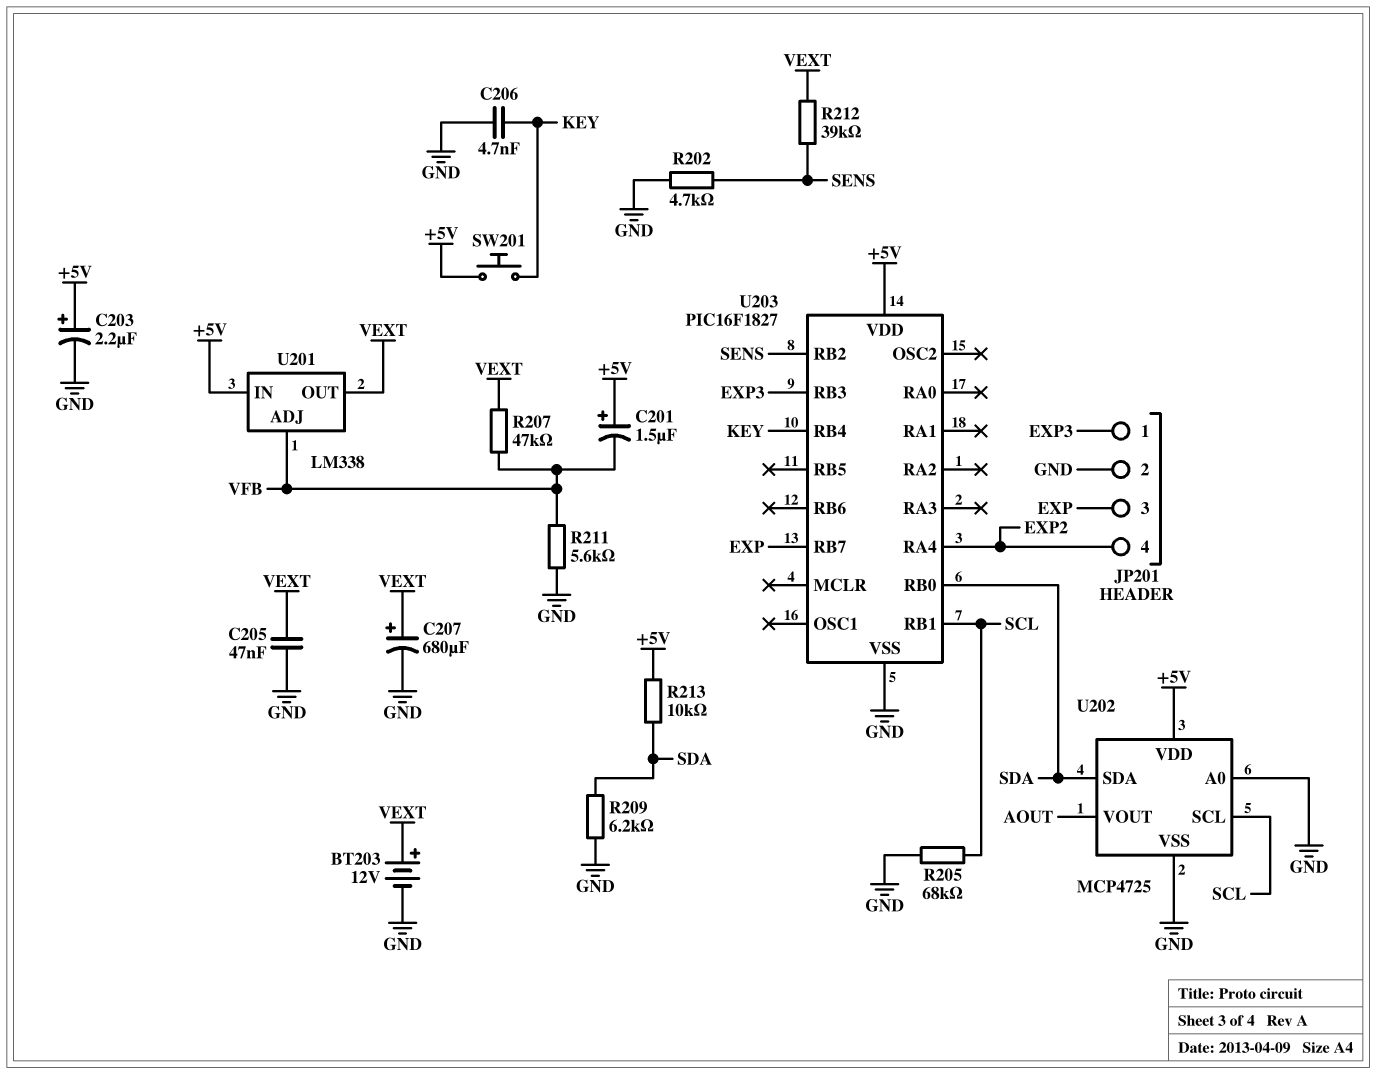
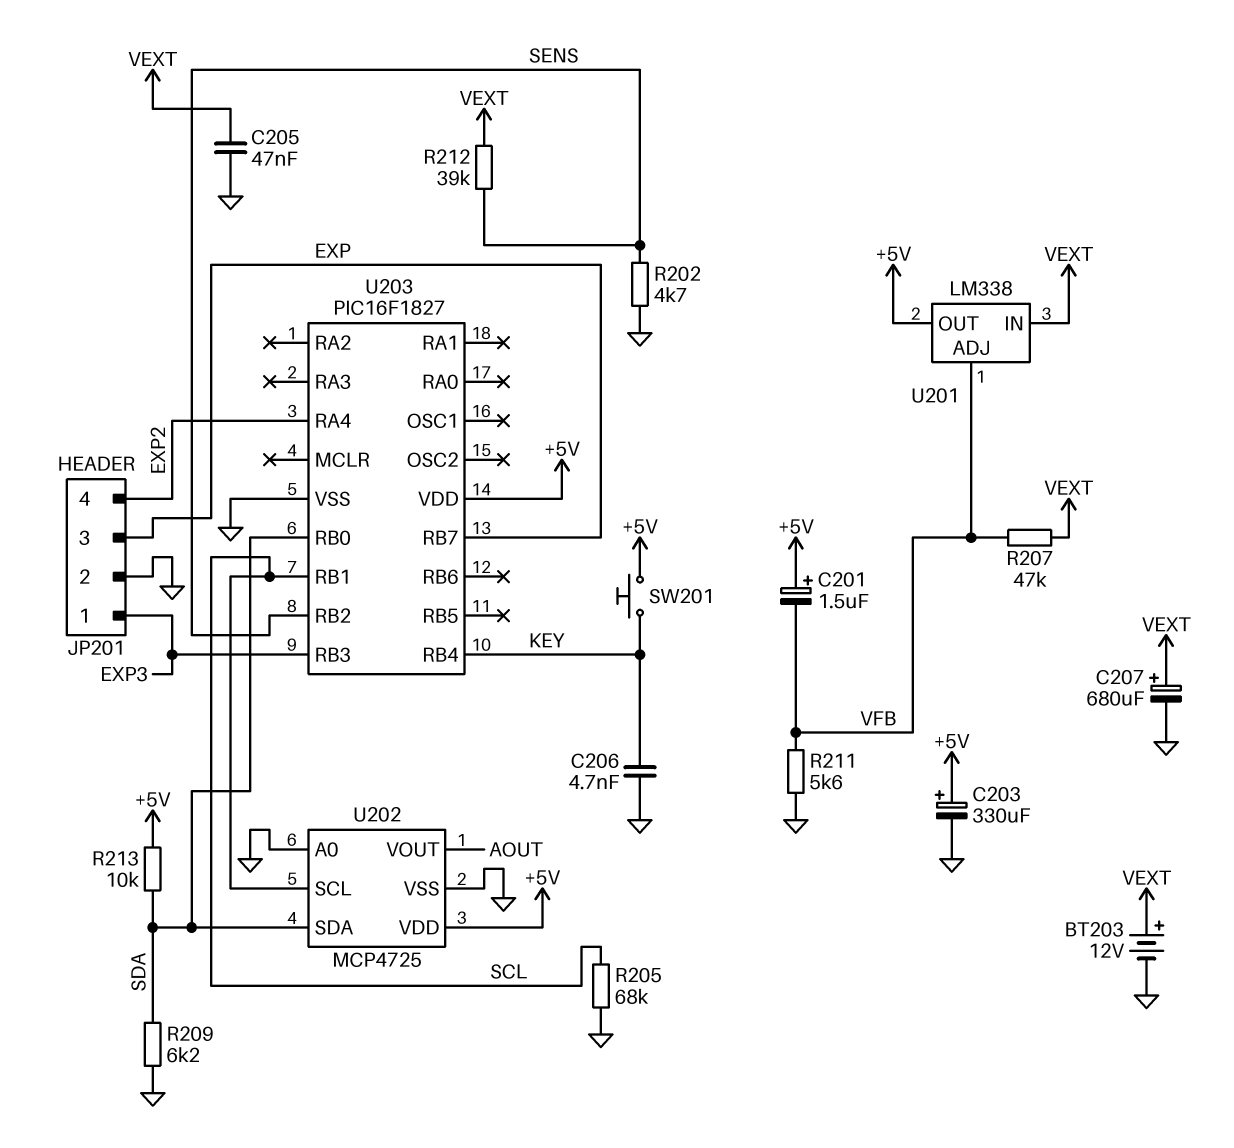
C203: 2.2uF (plus +5V, minus GND) -> 330uF (plus +5V, minus GND)
U201 pin IN: +5V -> VEXT
U201 pin OUT: VEXT -> +5V

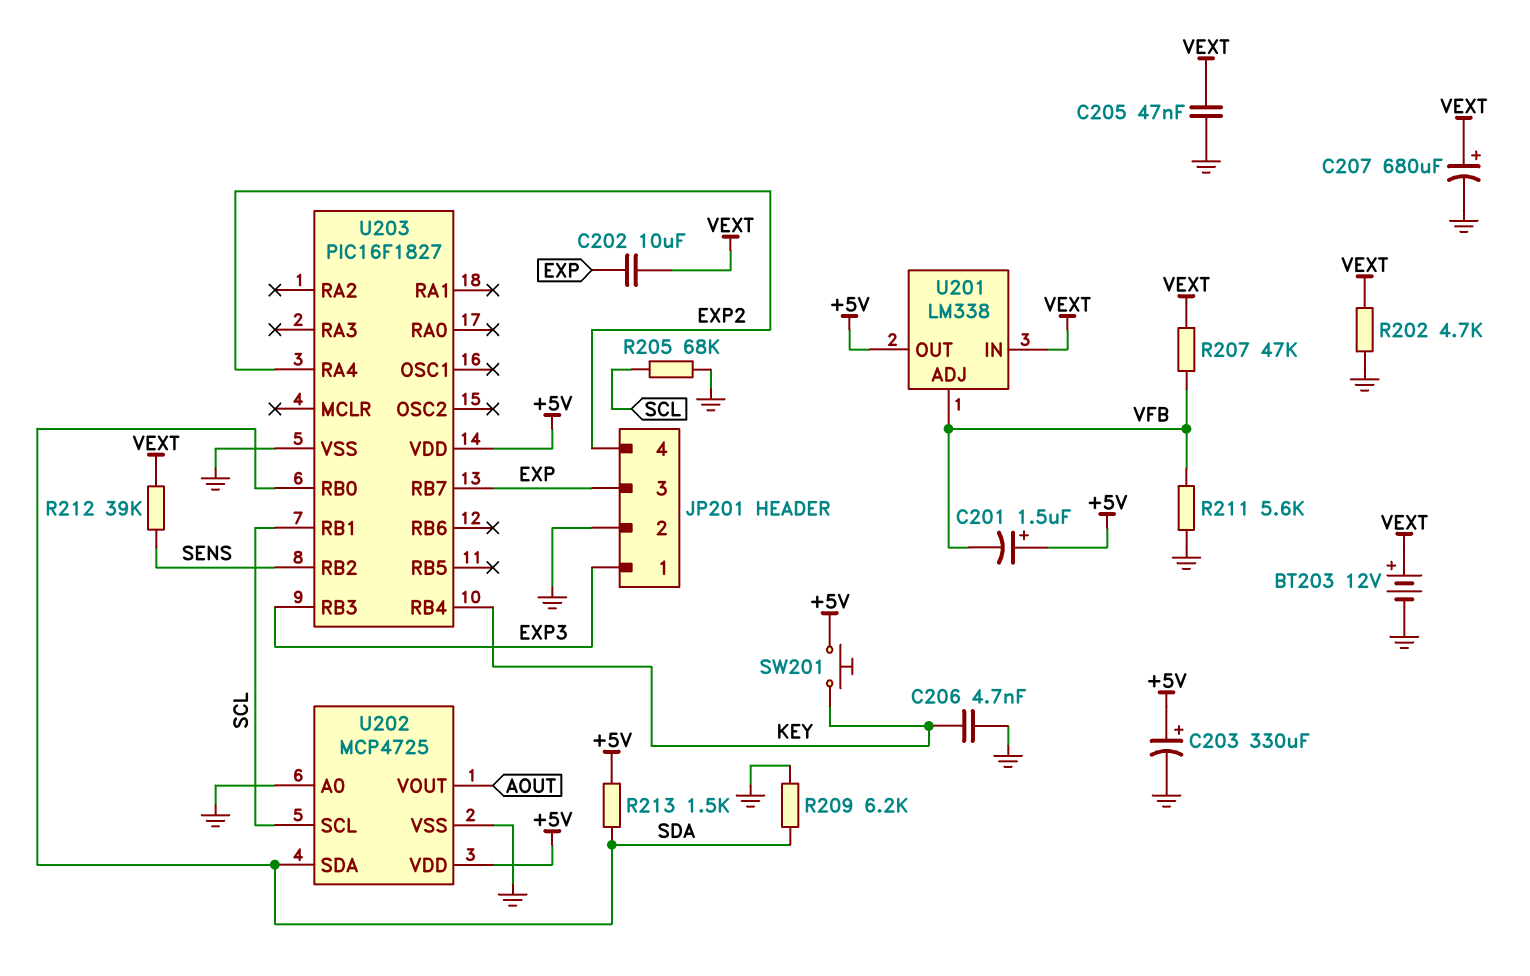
C202: none -> 10uF (EXP, VEXT)
R202: 4.7k (GND, SENS) -> 4.7k (GND, VEXT)
R213: 10k (+5V, SDA) -> 1.5k (+5V, SDA)

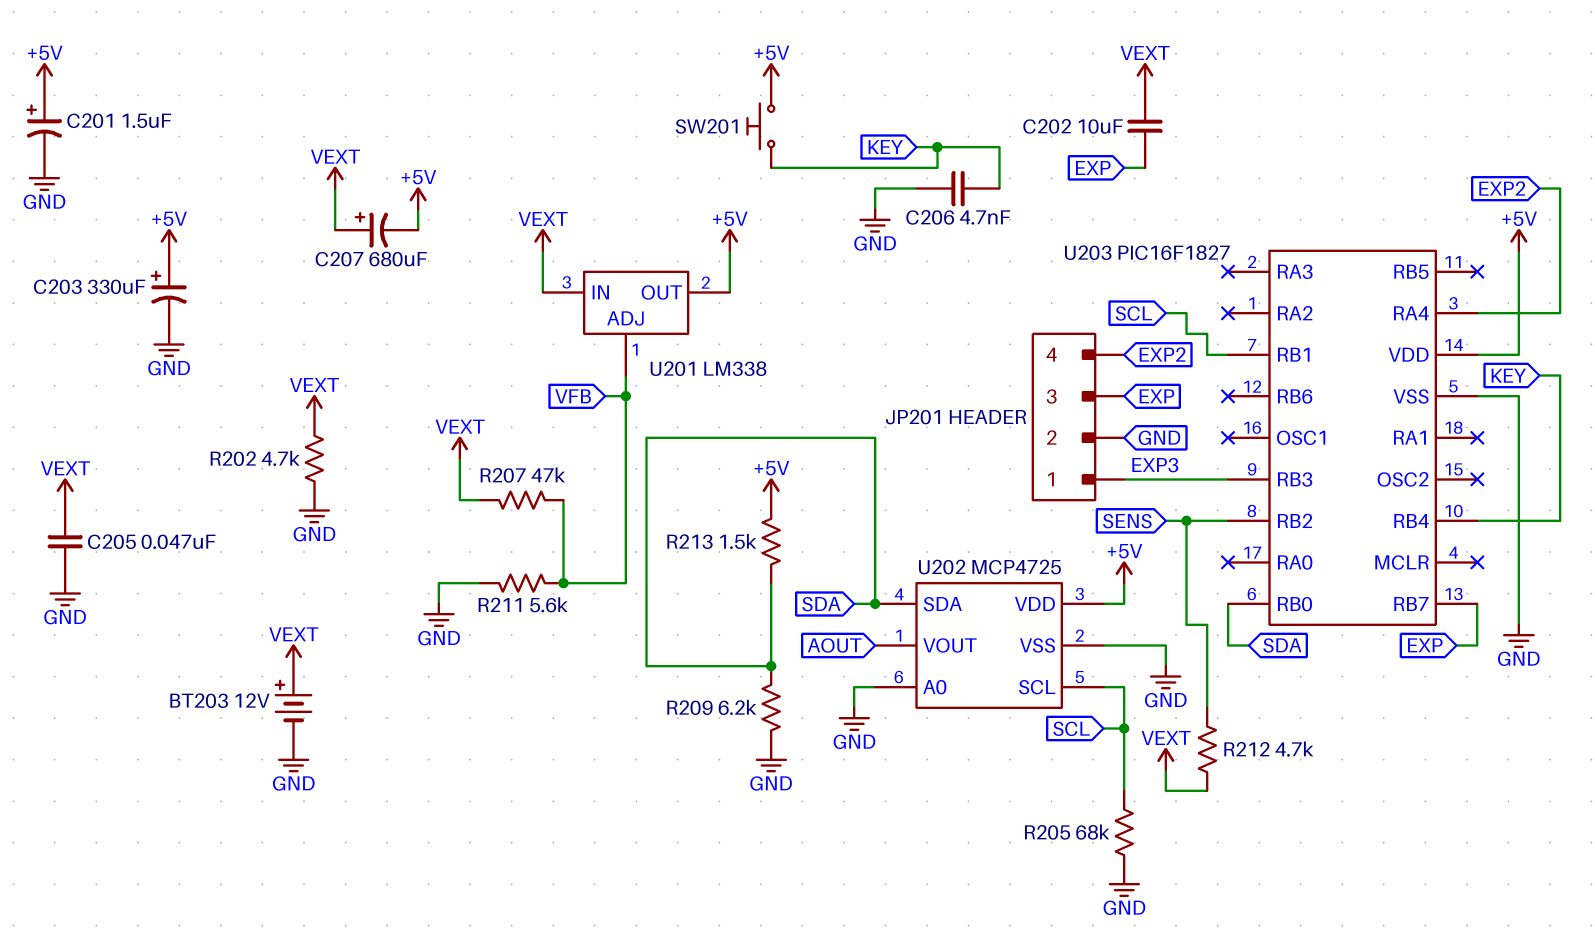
C201: 1.5uF (plus +5V, minus VFB) -> 1.5uF (plus +5V, minus GND)
C207: 680uF (plus VEXT, minus GND) -> 680uF (plus VEXT, minus +5V)
R212: 39k (SENS, VEXT) -> 4.7k (SENS, VEXT)

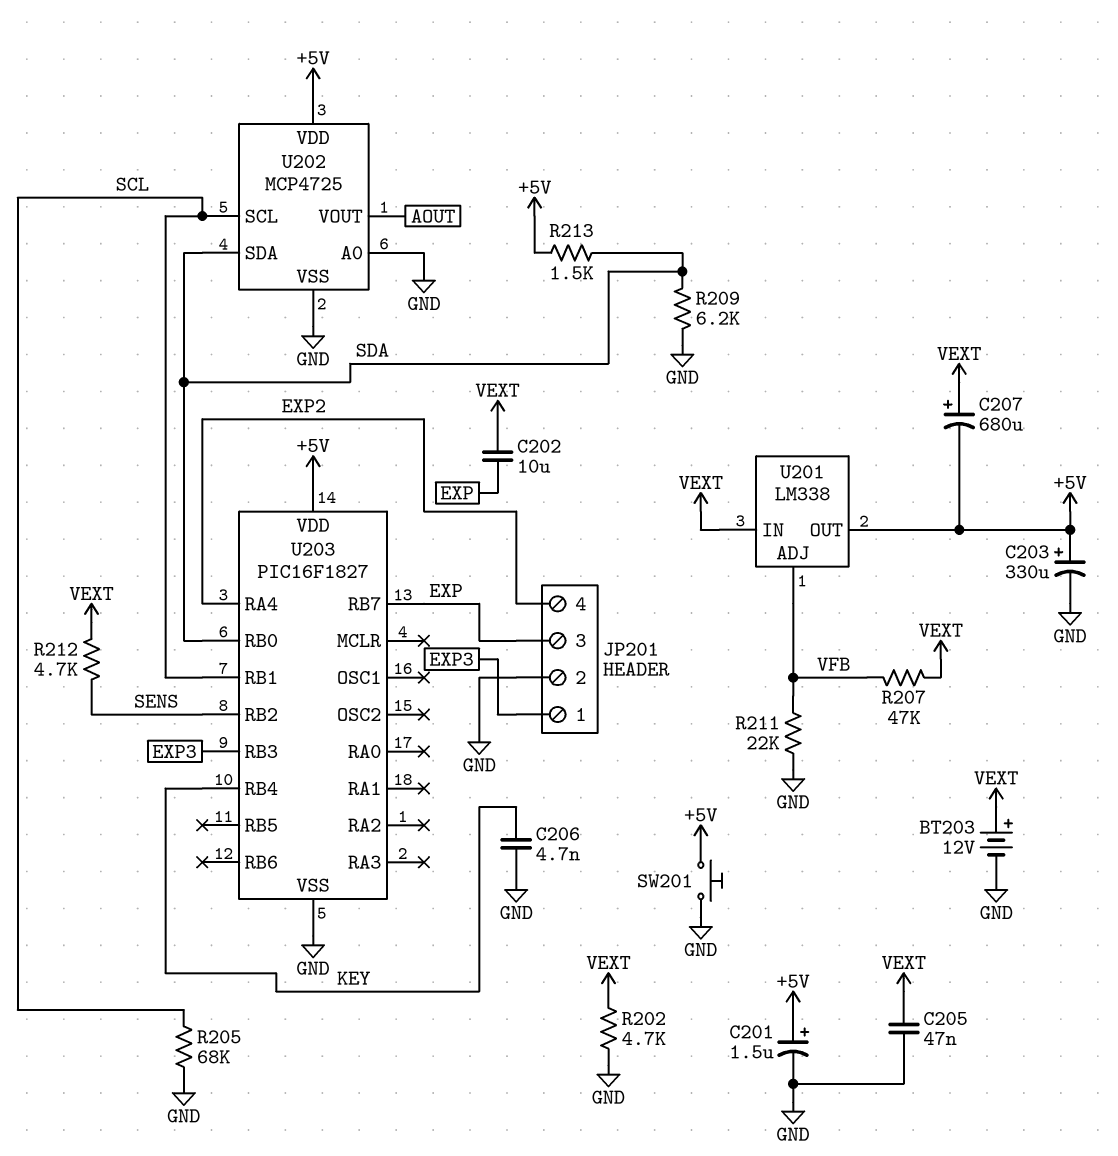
R211: 5.6k (GND, VFB) -> 22k (GND, VFB)
SW201: button (+5V, KEY) -> button (+5V, GND)

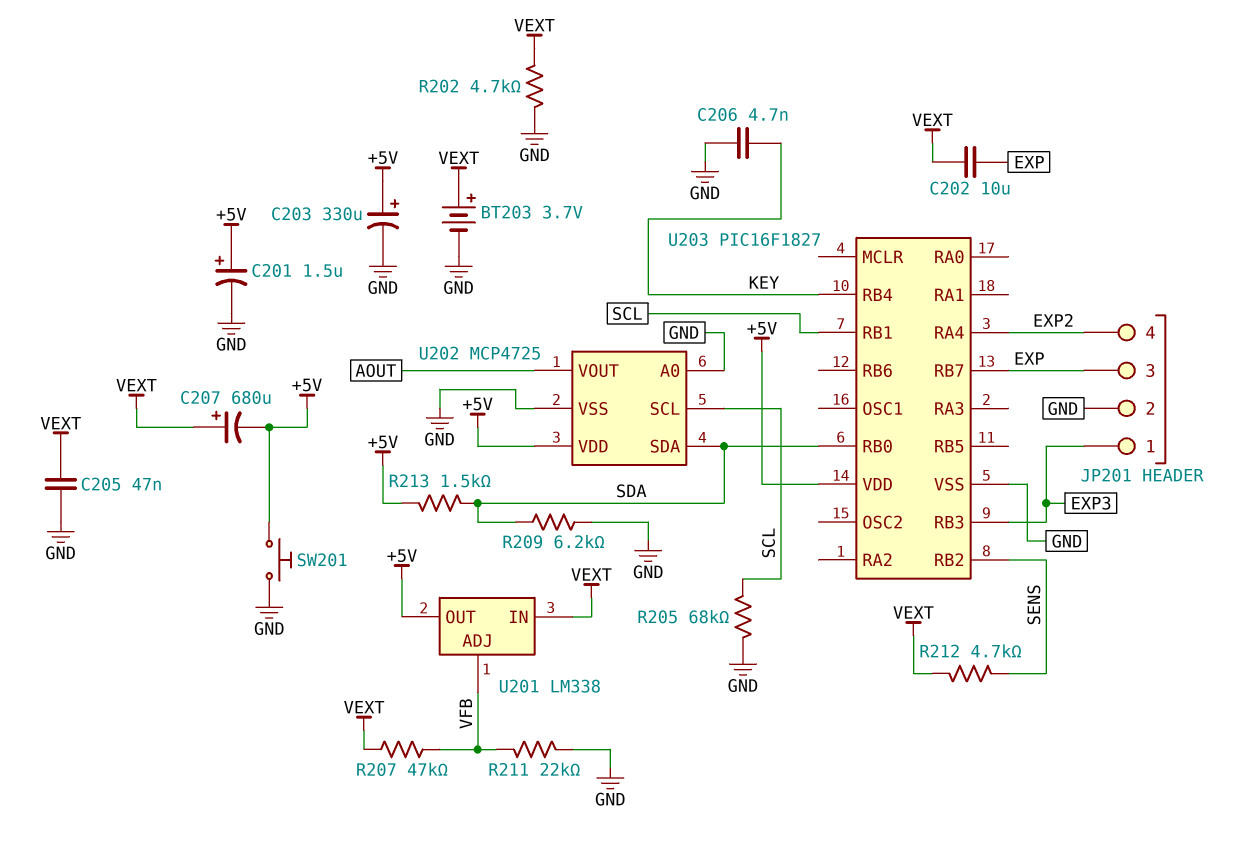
BT203: 12V (plus VEXT, minus GND) -> 3.7V (plus VEXT, minus GND)

